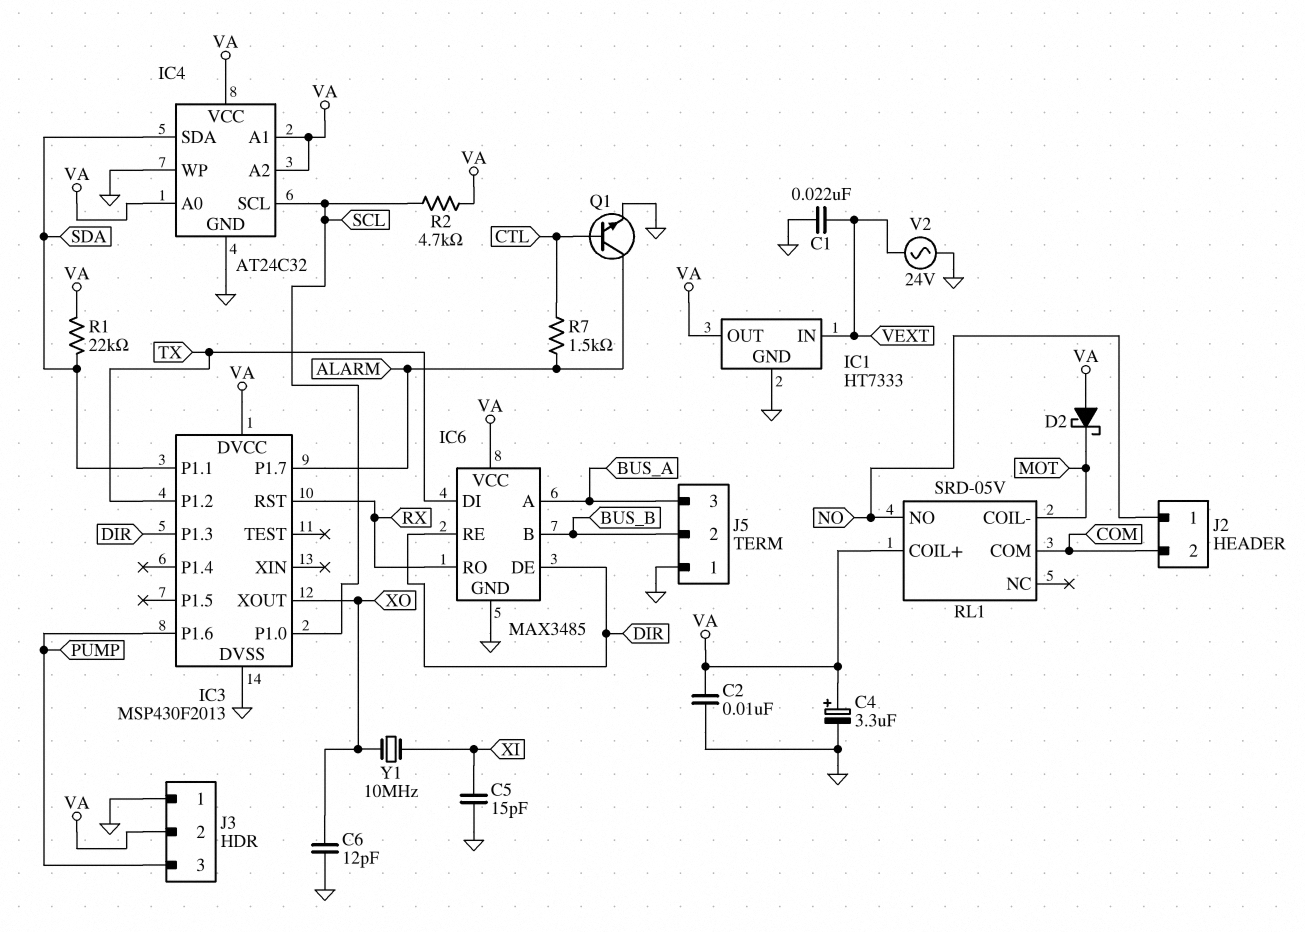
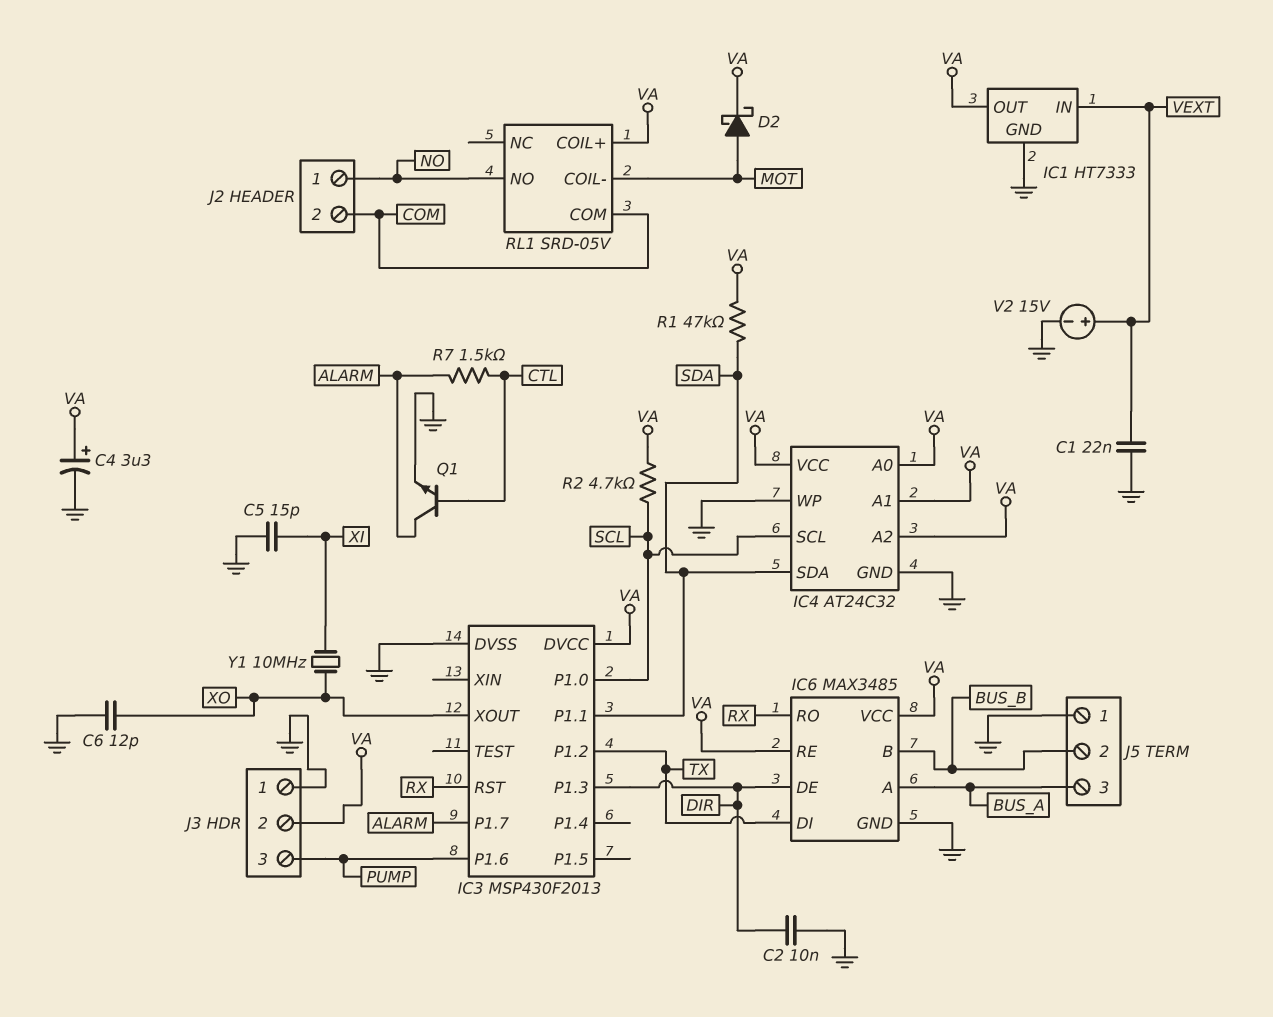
C2: 10nF (GND, VA) -> 10nF (DIR, GND)
D2: schottky (A VA, K MOT) -> schottky (A MOT, K VA)
IC6 pin RE: DIR -> VA
R1: 22k (SDA, VA) -> 47k (SDA, VA)
V2: AC 24V (GND, VEXT) -> 15V (plus VEXT, minus GND)

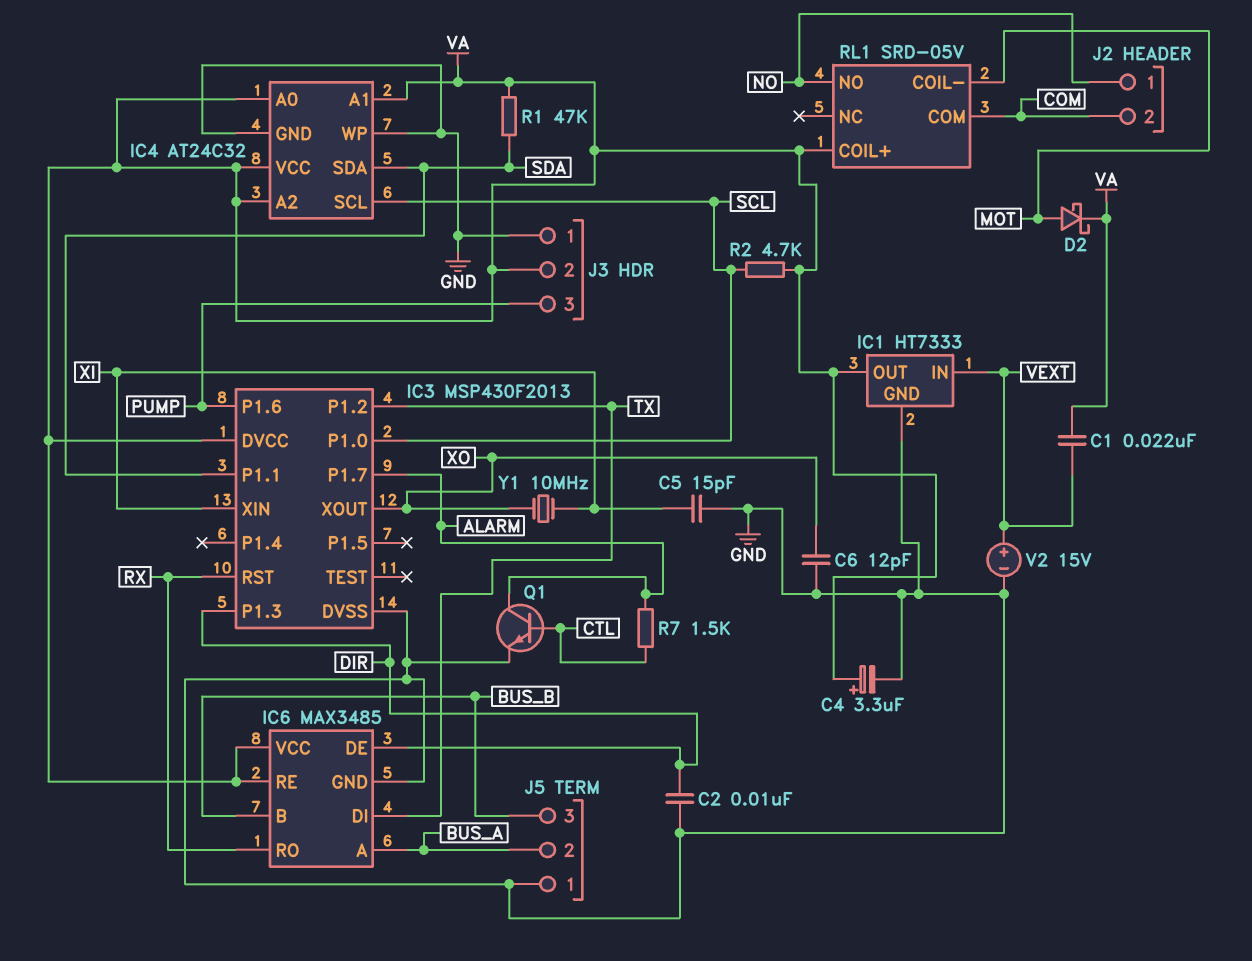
C1: 22nF (GND, VEXT) -> 22nF (VA, VEXT)
IC3 pin XIN: none -> XI
J5 pin 2: BUS_B -> BUS_A
J5 pin 3: BUS_A -> BUS_B

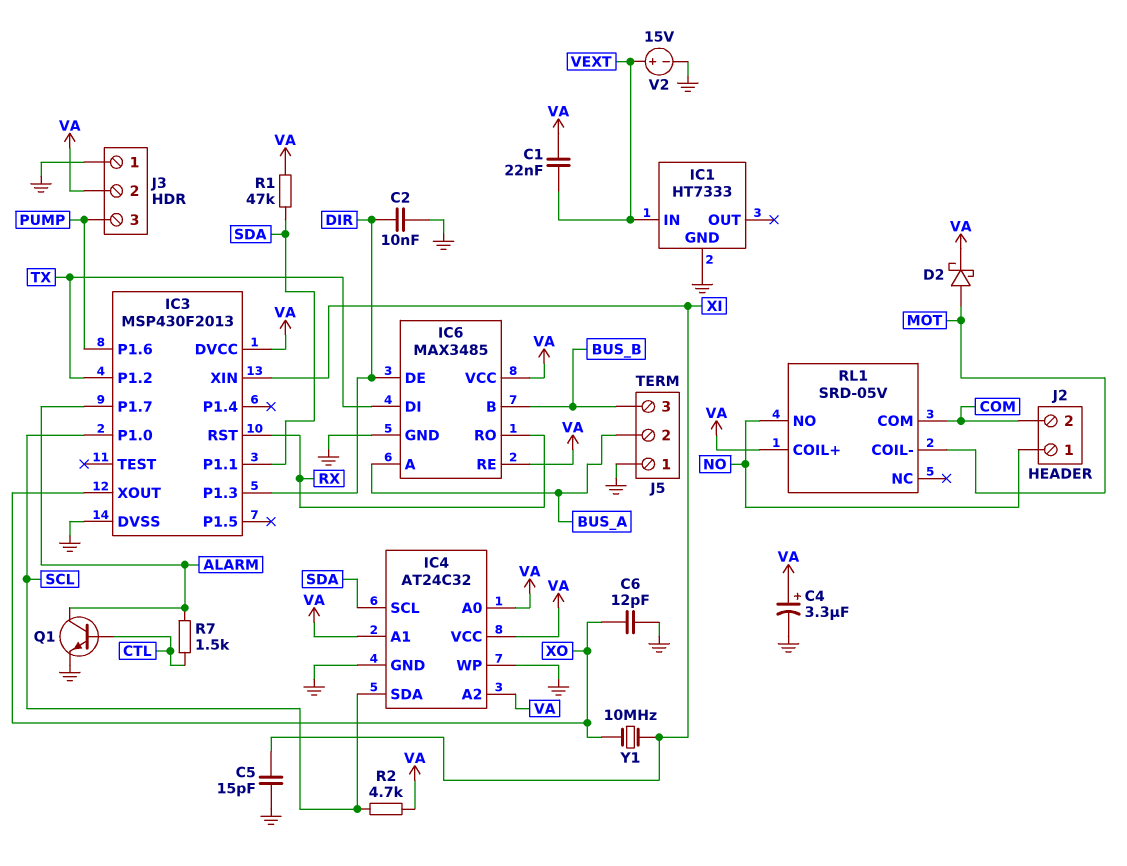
IC1 pin OUT: VA -> none
IC4 pin SCL: SCL -> SDA
IC4 pin SDA: SDA -> SCL

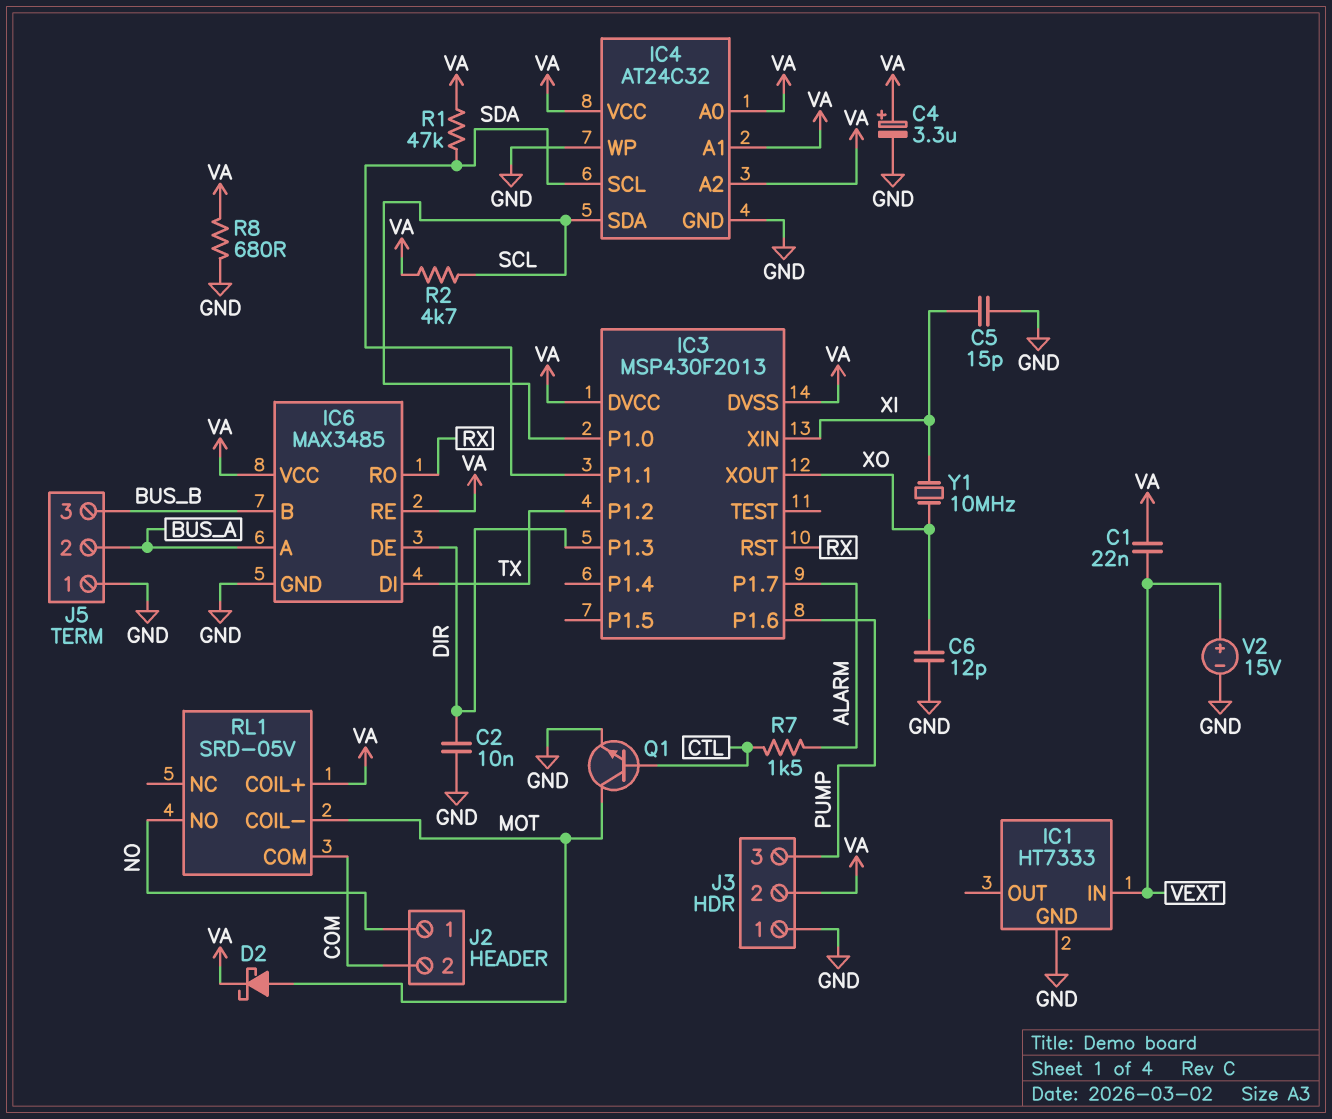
IC3 pin DVSS: GND -> VA
Q1: NPN (B CTL, C ALARM, E GND) -> NPN (B CTL, C MOT, E GND)
R8: none -> 680 (GND, VA)

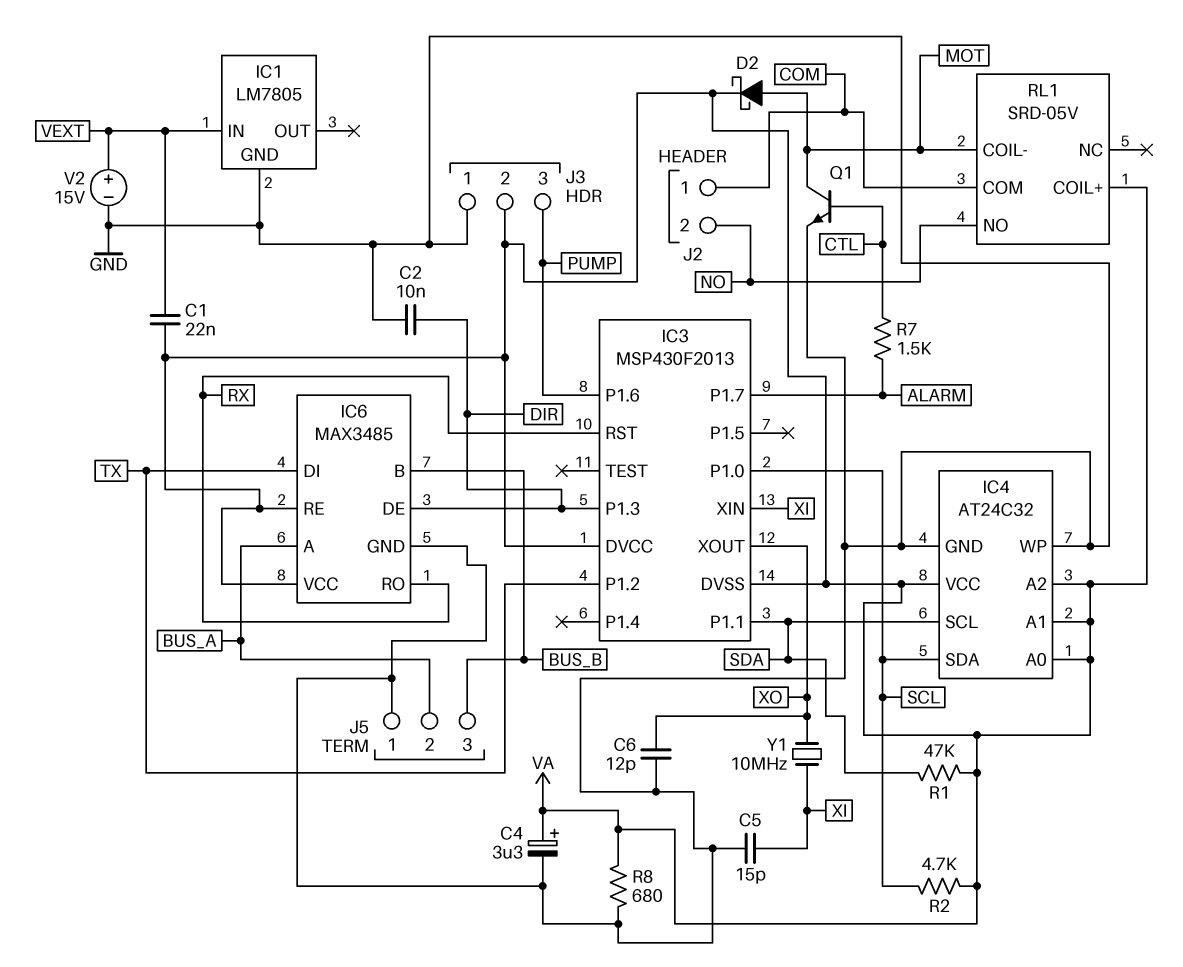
IC1: HT7333 -> LM7805
J2 pin 1: NO -> COM
J2 pin 2: COM -> NO

